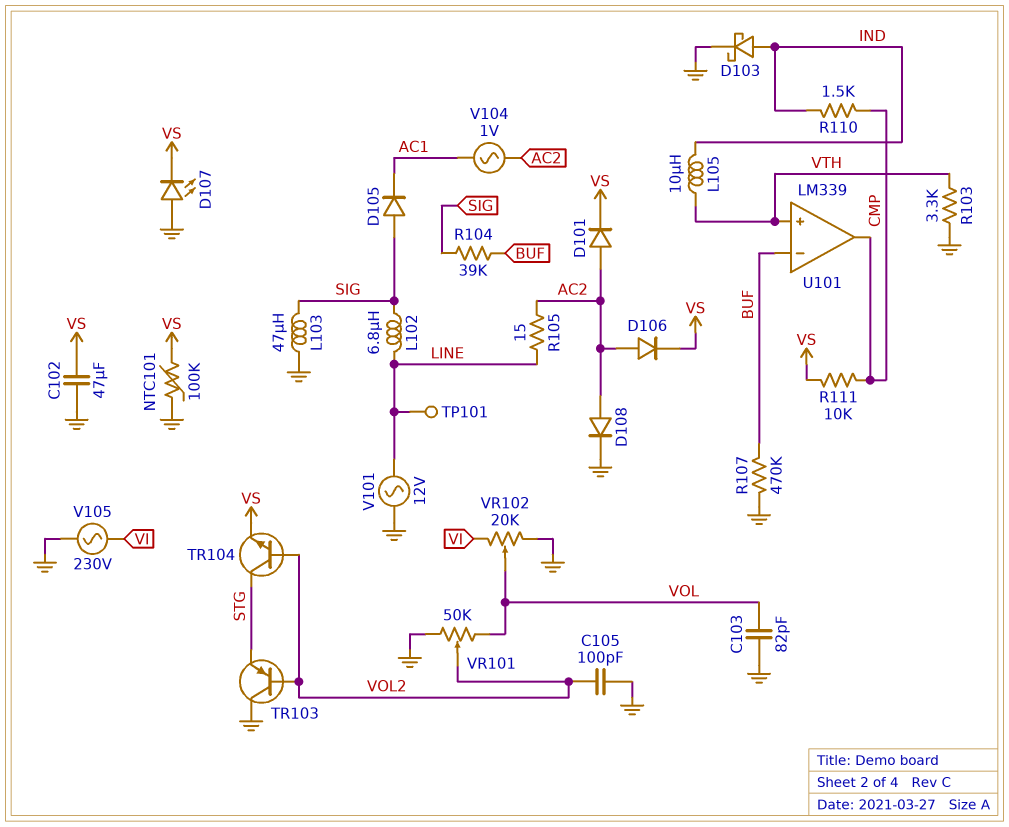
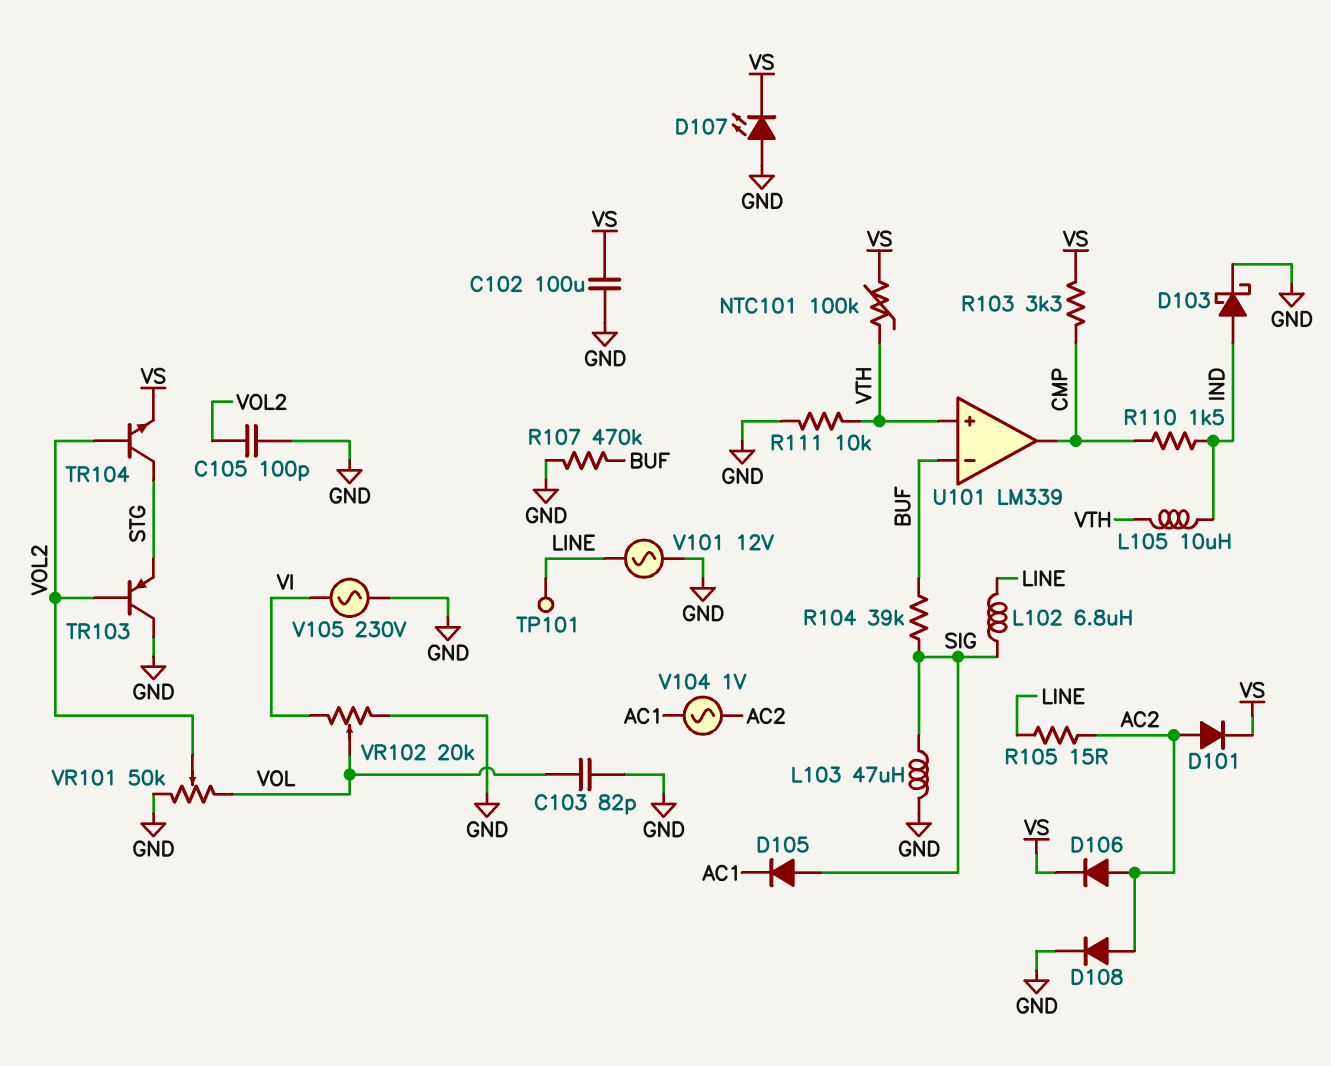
C102: 47uF (GND, VS) -> 100uF (GND, VS)
NTC101: 100k (GND, VS) -> 100k (VS, VTH)
R103: 3.3k (GND, VTH) -> 3.3k (CMP, VS)
R111: 10k (CMP, VS) -> 10k (GND, VTH)

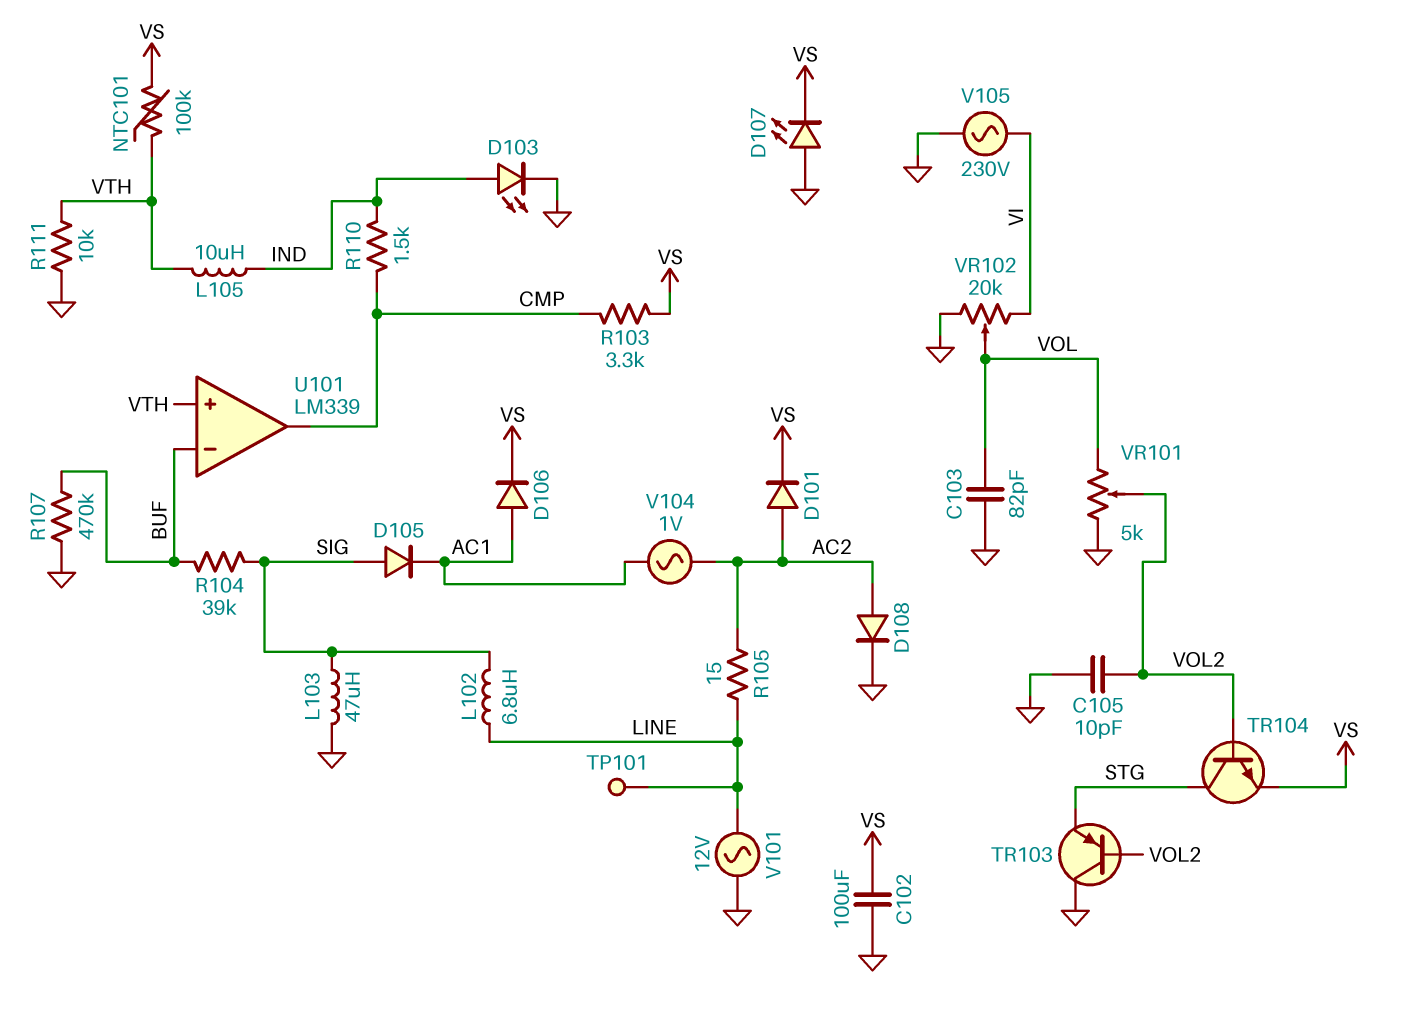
C105: 100pF (GND, VOL2) -> 10pF (GND, VOL2)
D103: schottky (A IND, K GND) -> LED (A IND, K GND)
D106: diode (A AC2, K VS) -> diode (A AC1, K VS)
VR101: 50k (GND, VOL, wiper VOL2) -> 5k (GND, VOL, wiper VOL2)

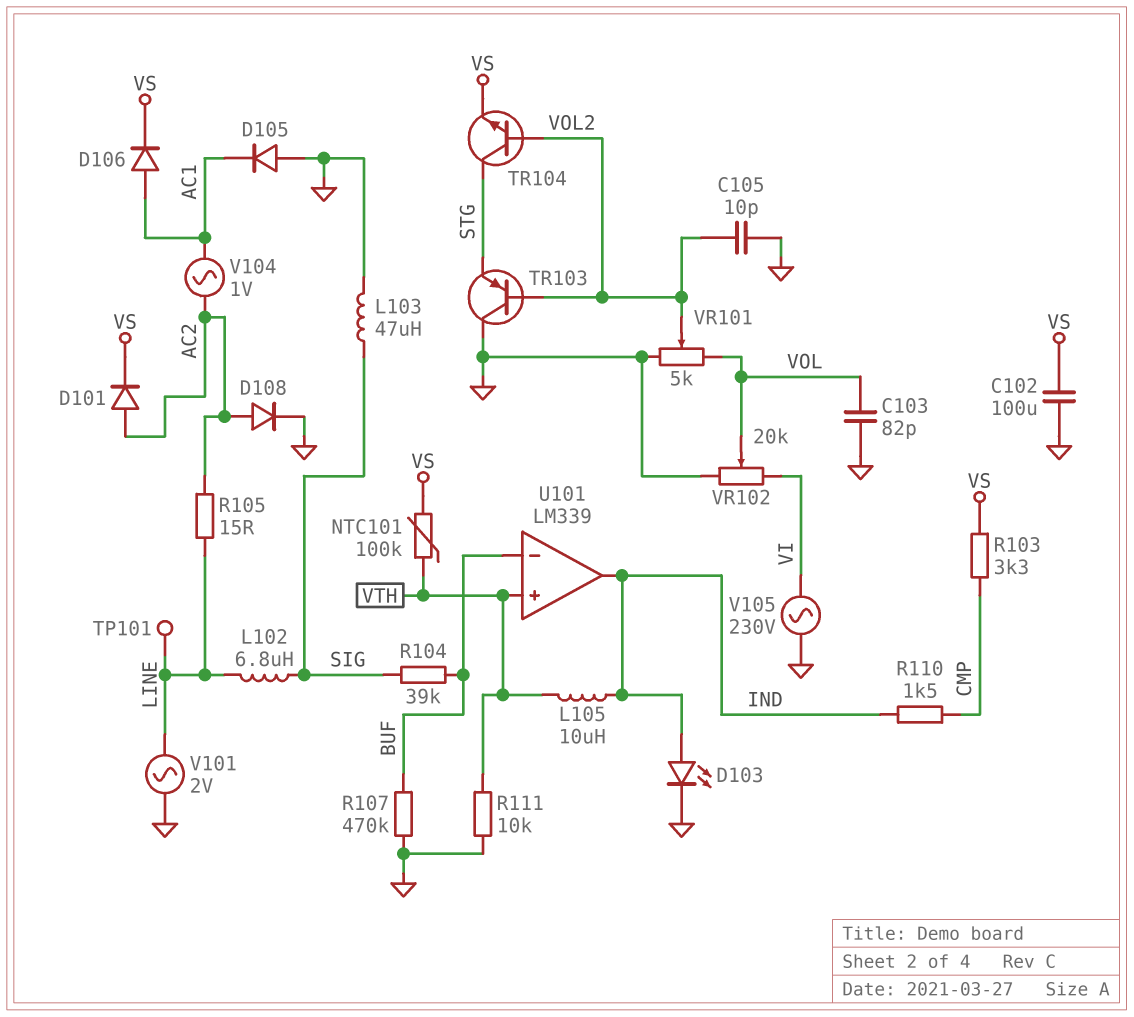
D105: diode (A SIG, K AC1) -> diode (A GND, K AC1)
D107: LED (A GND, K VS) -> none
U101 pin out: CMP -> IND
V101: AC 12V (GND, LINE) -> AC 2V (GND, LINE)

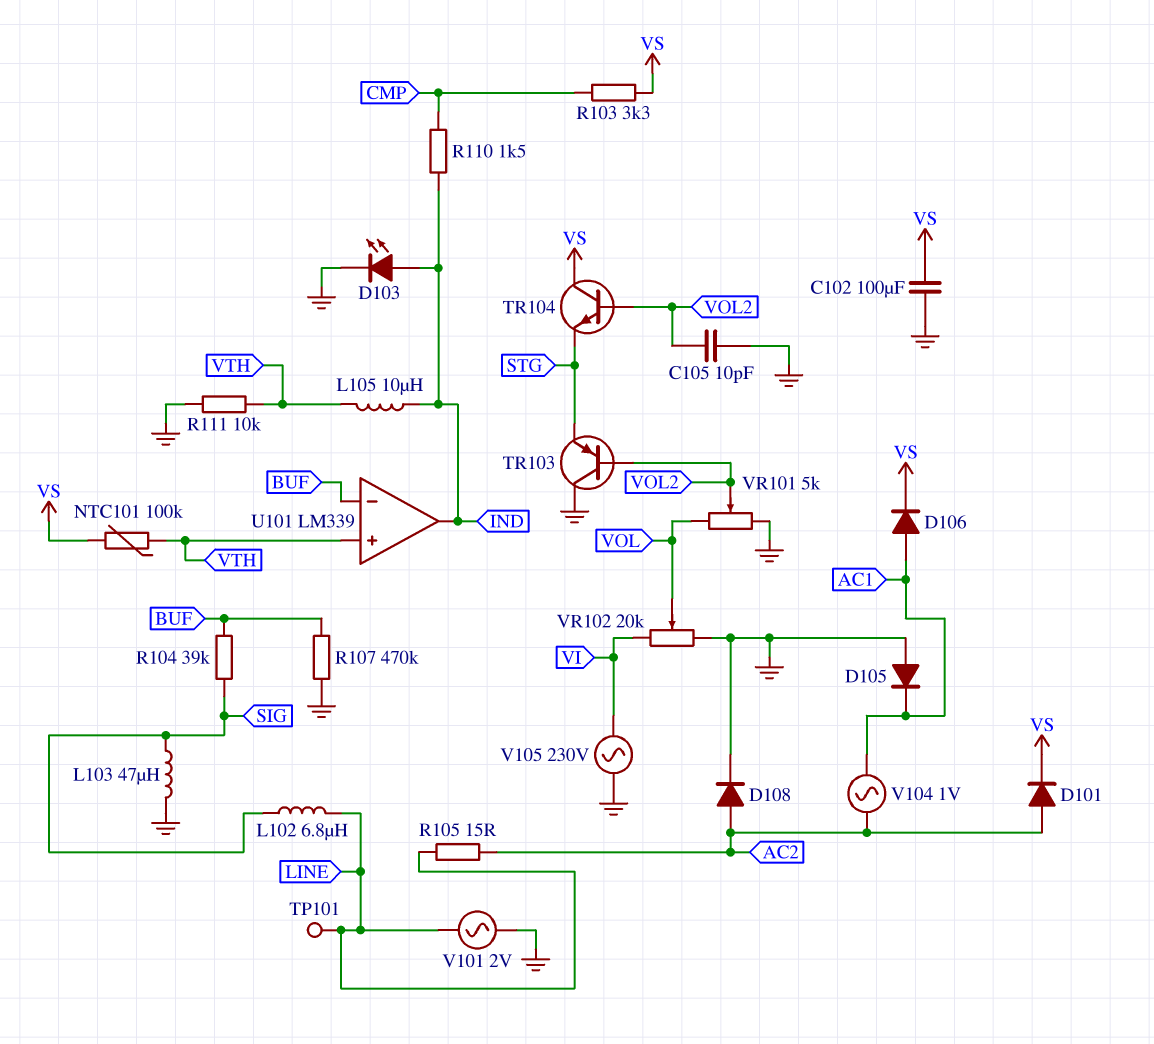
C103: 82pF (GND, VOL) -> none
TR104: NPN (B VOL2, C STG, E VS) -> NPN (B VOL2, C VS, E STG)

